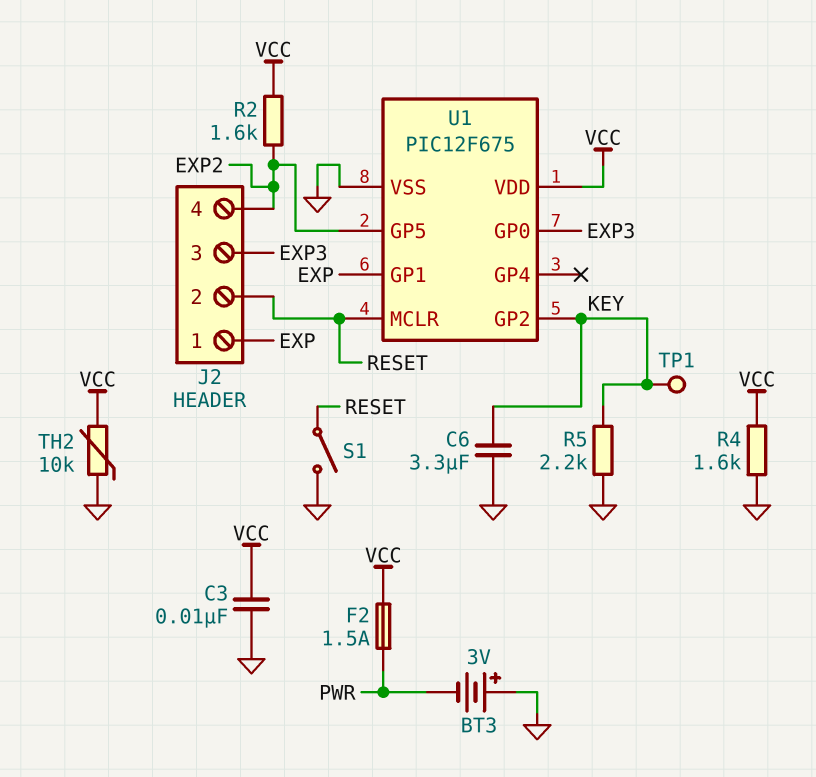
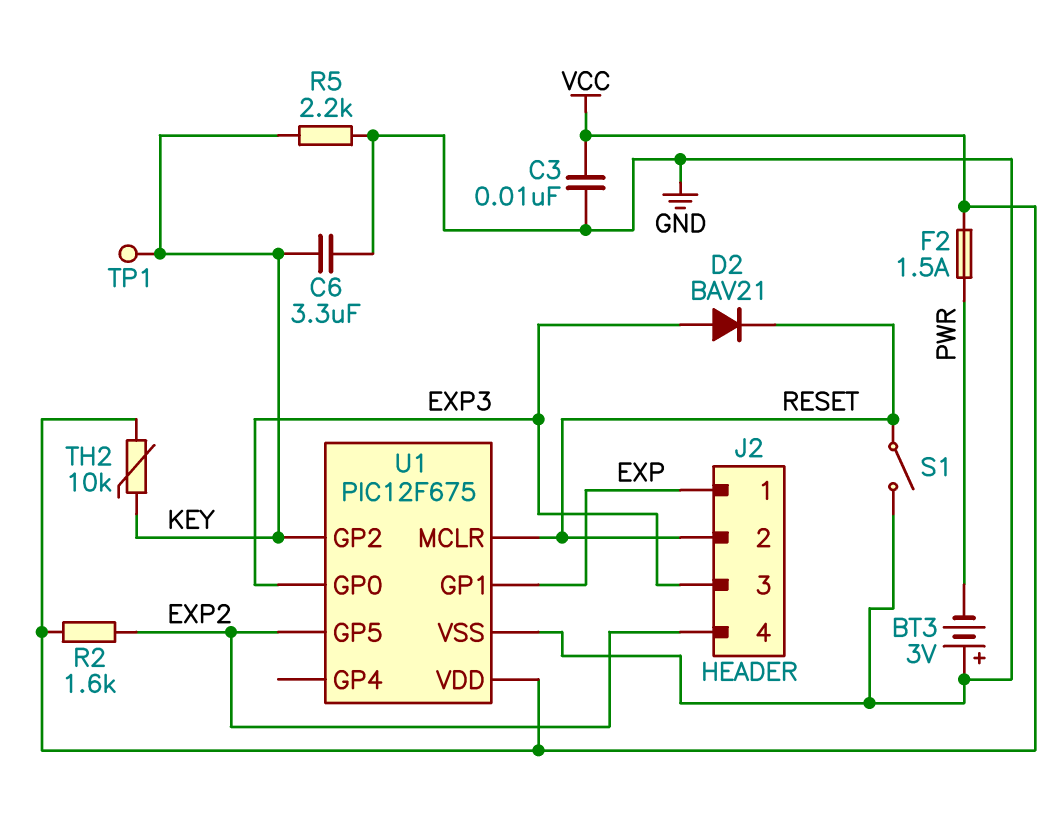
D2: none -> diode BAV21 (A EXP3, K RESET)
R4: 1.6k (GND, VCC) -> none
TH2: 10k (GND, VCC) -> 10k (KEY, VCC)

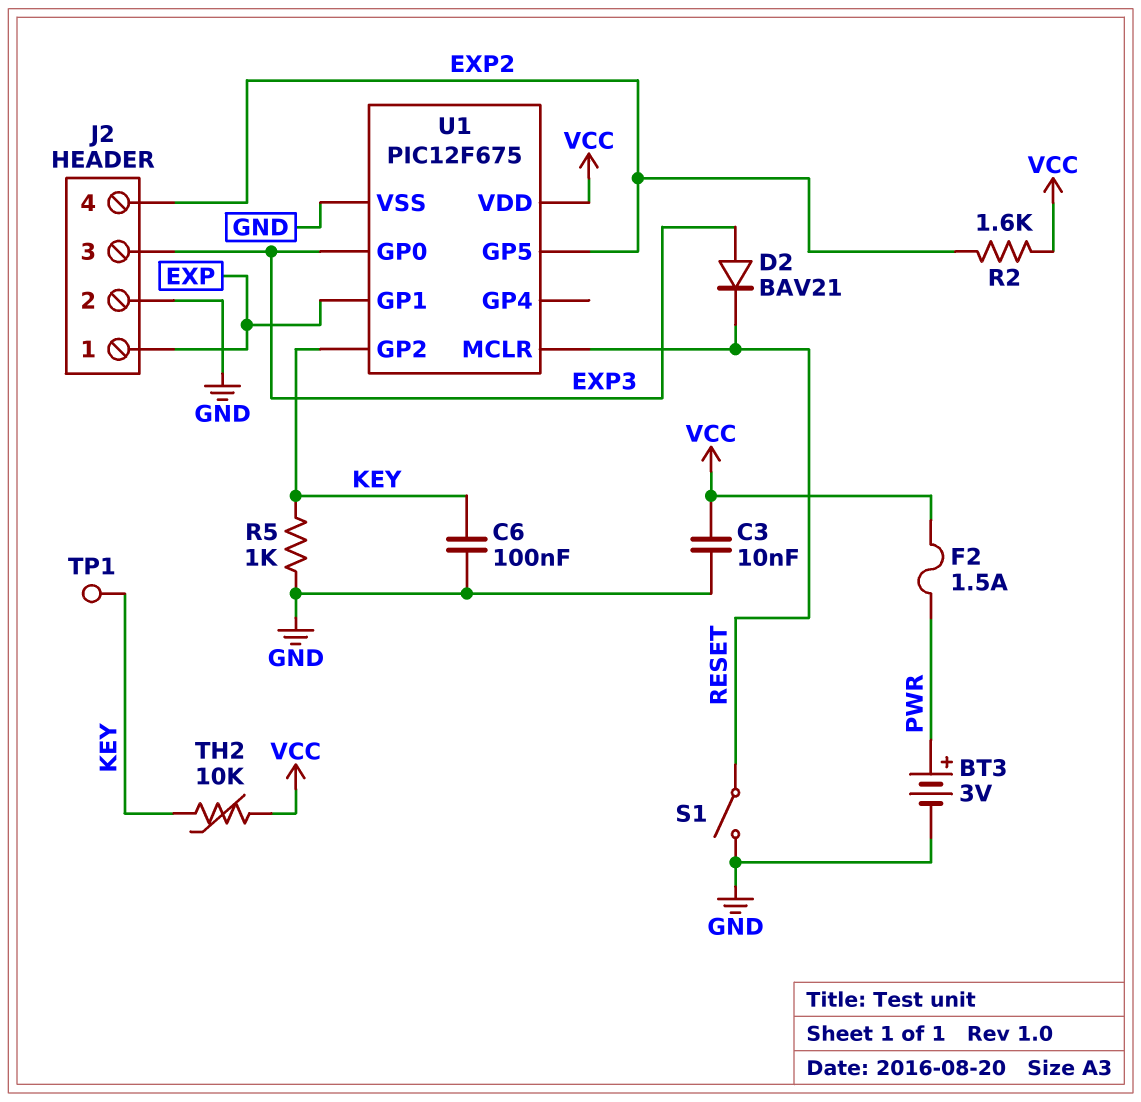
BT3: 3V (plus GND, minus PWR) -> 3V (plus PWR, minus GND)
C6: 3.3uF (GND, KEY) -> 100nF (GND, KEY)
J2 pin 2: RESET -> GND
R5: 2.2k (GND, KEY) -> 1k (GND, KEY)

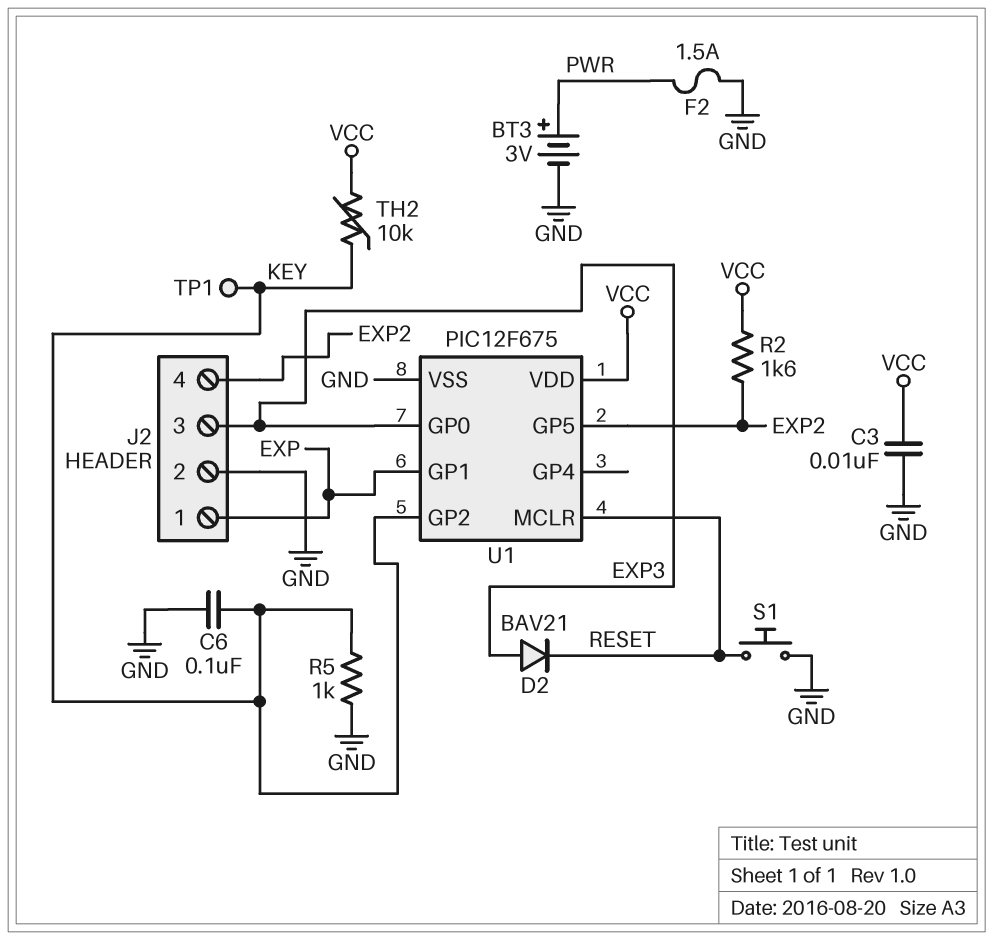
F2: 1.5A (PWR, VCC) -> 1.5A (GND, PWR)
S1: switch (GND, RESET) -> button (GND, RESET)

